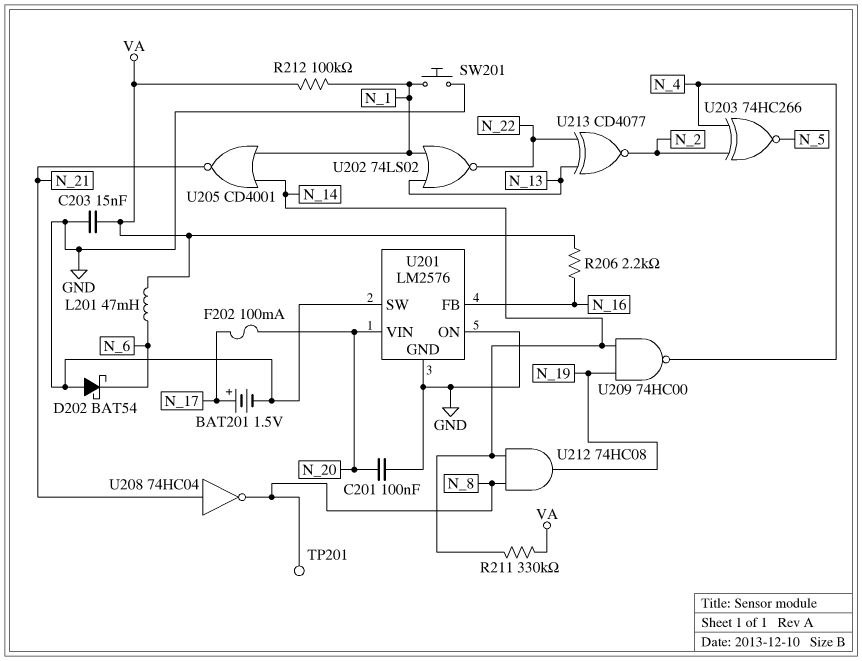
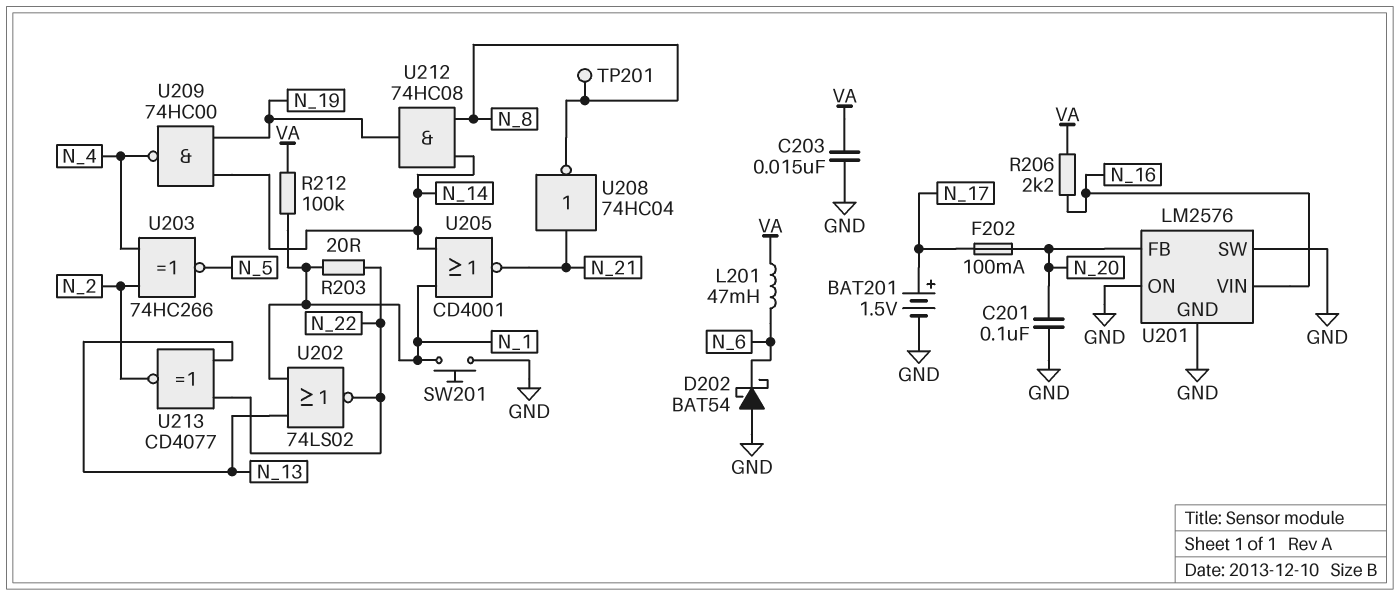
R203: none -> 20 (N_1, N_22)
R211: 330k (N_14, VA) -> none
U201 pin FB: N_16 -> N_20
U201 pin VIN: N_20 -> N_16

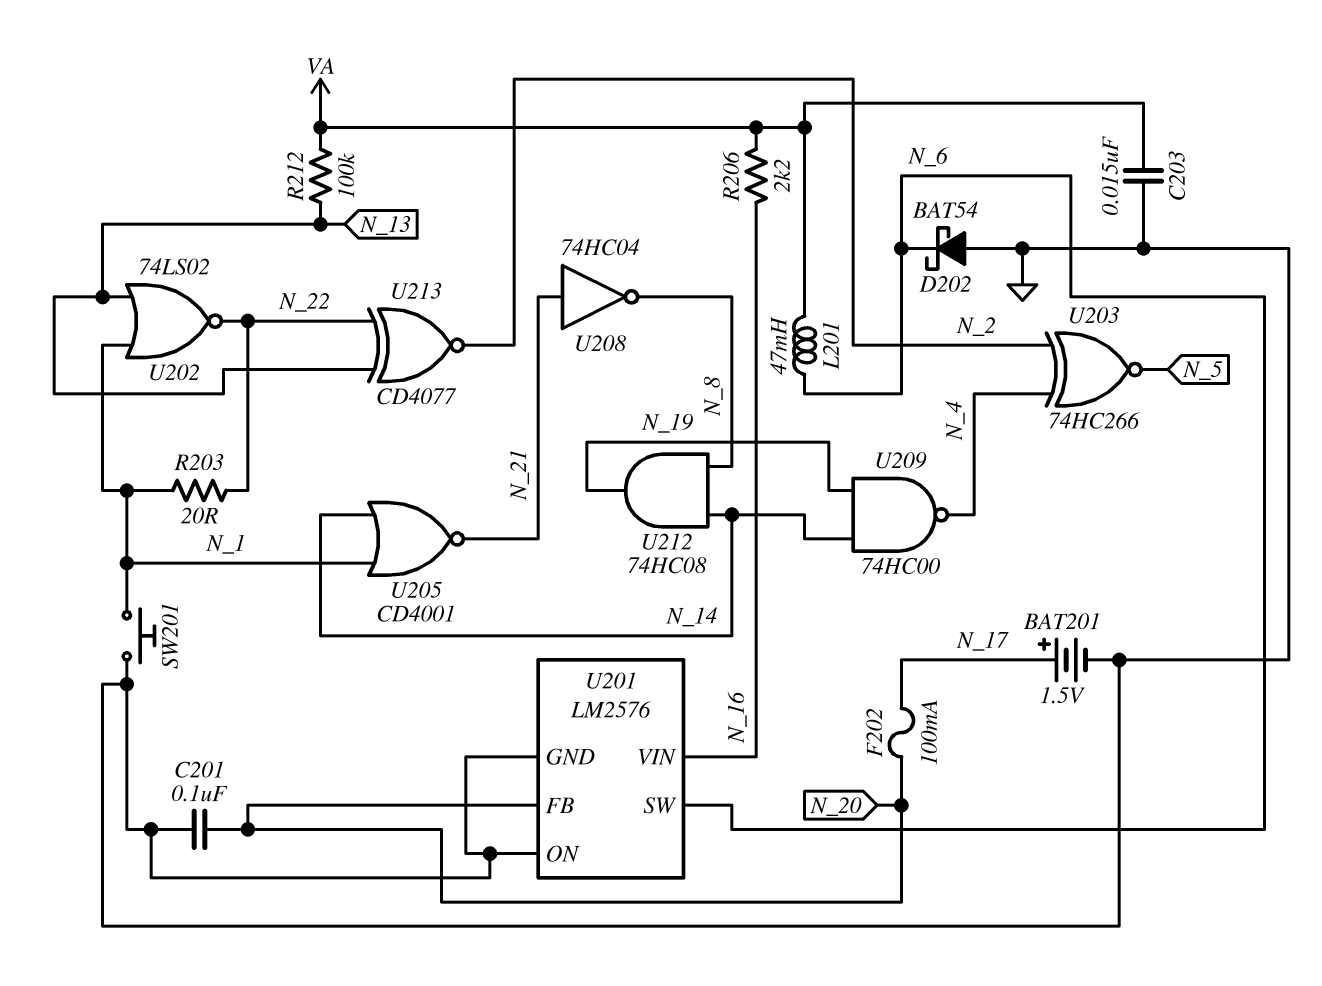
R212: 100k (N_1, VA) -> 100k (N_13, VA)
TP201: test point (N_8) -> none
U201 pin SW: GND -> N_6

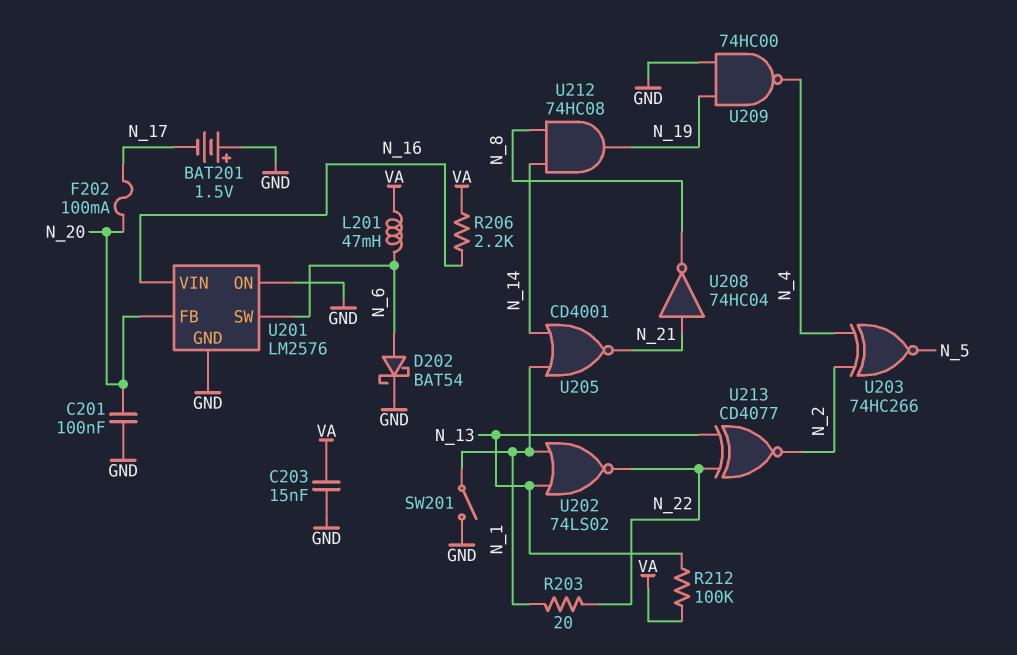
BAT201: 1.5V (plus N_17, minus GND) -> 1.5V (plus GND, minus N_17)
D202: schottky BAT54 (A GND, K N_6) -> schottky BAT54 (A N_6, K GND)
SW201: button (GND, N_1) -> switch (GND, N_1)
U209: NAND 74HC00 (in N_14, in N_19, out N_4) -> NAND 74HC00 (in GND, in N_19, out N_4)

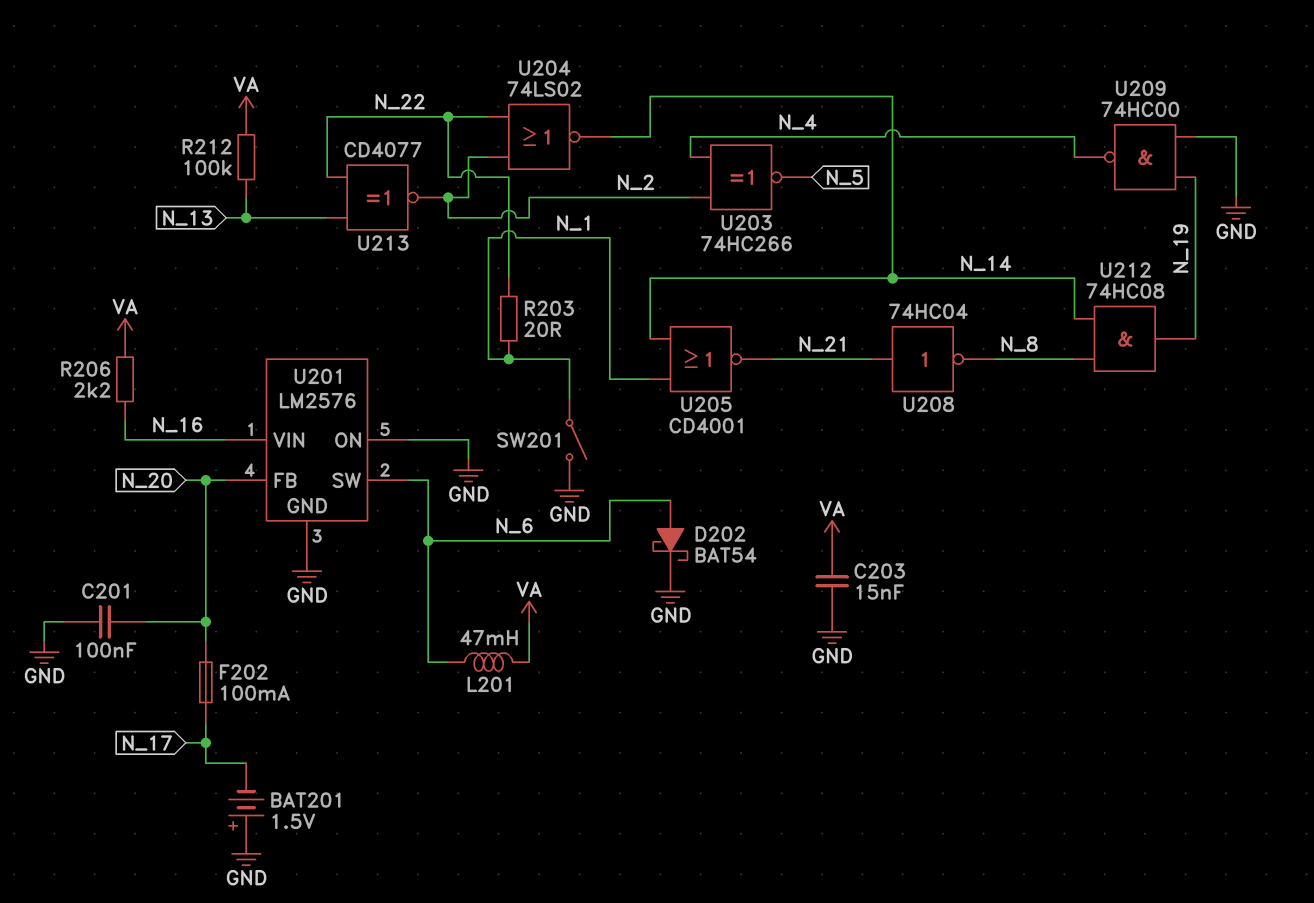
U202: NOR 74LS02 (in N_1, in N_13, out N_22) -> none
U204: none -> NOR 74LS02 (in N_2, in N_22, out N_14)

